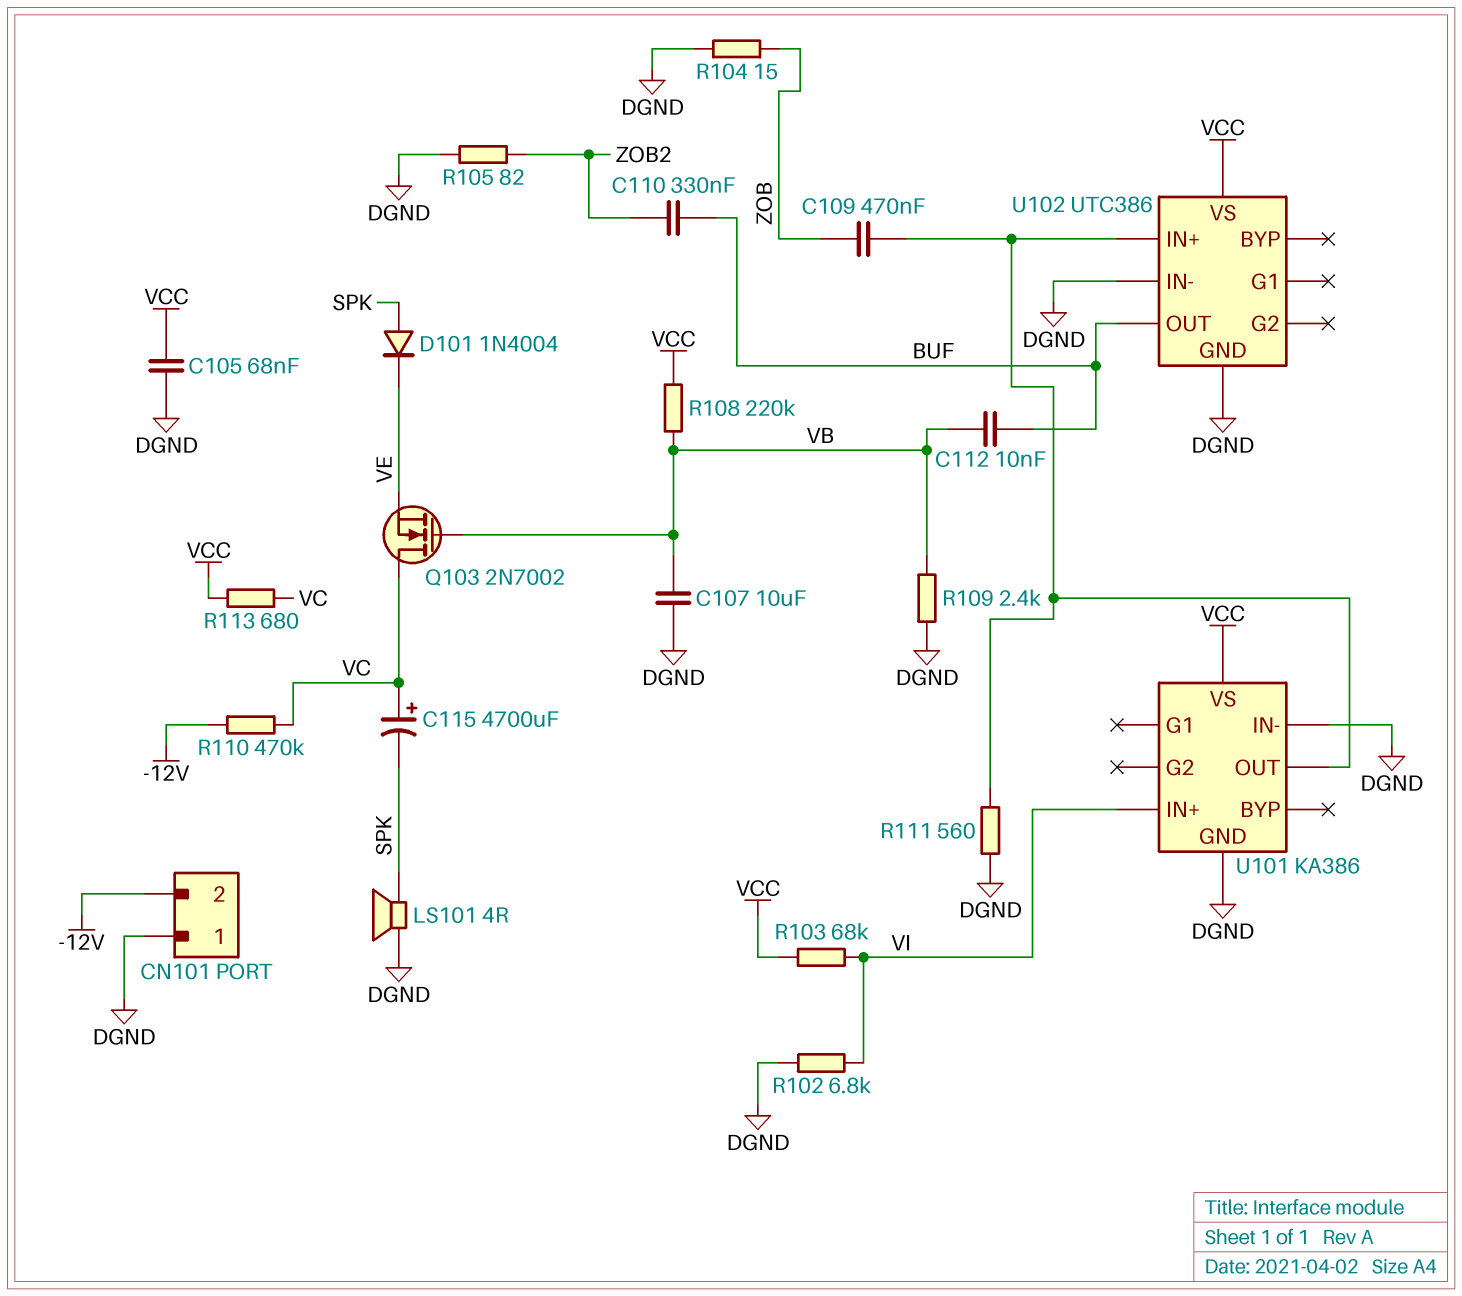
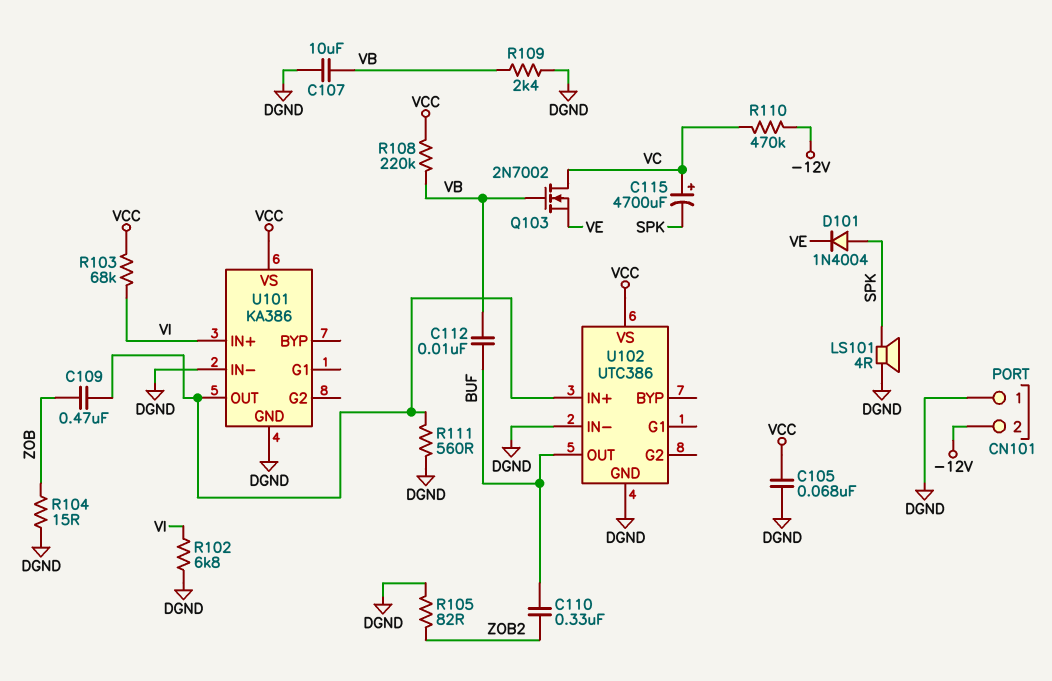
R113: 680 (VC, VCC) -> none

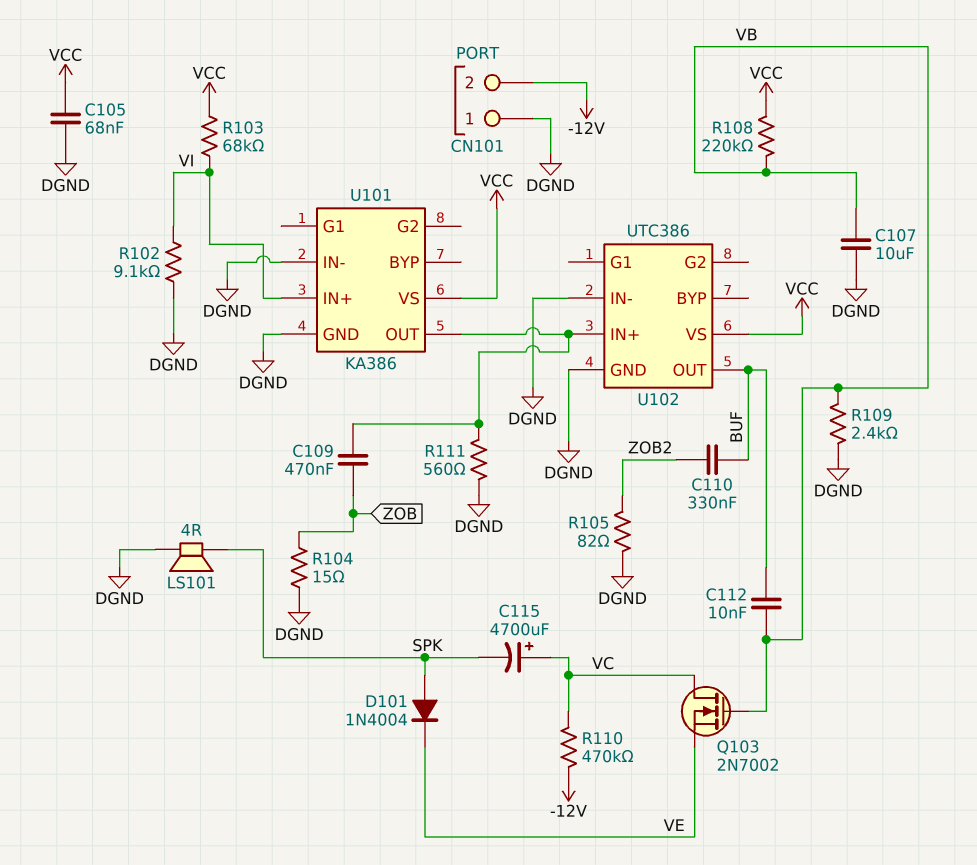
R102: 6.8k (DGND, VI) -> 9.1k (DGND, VI)

